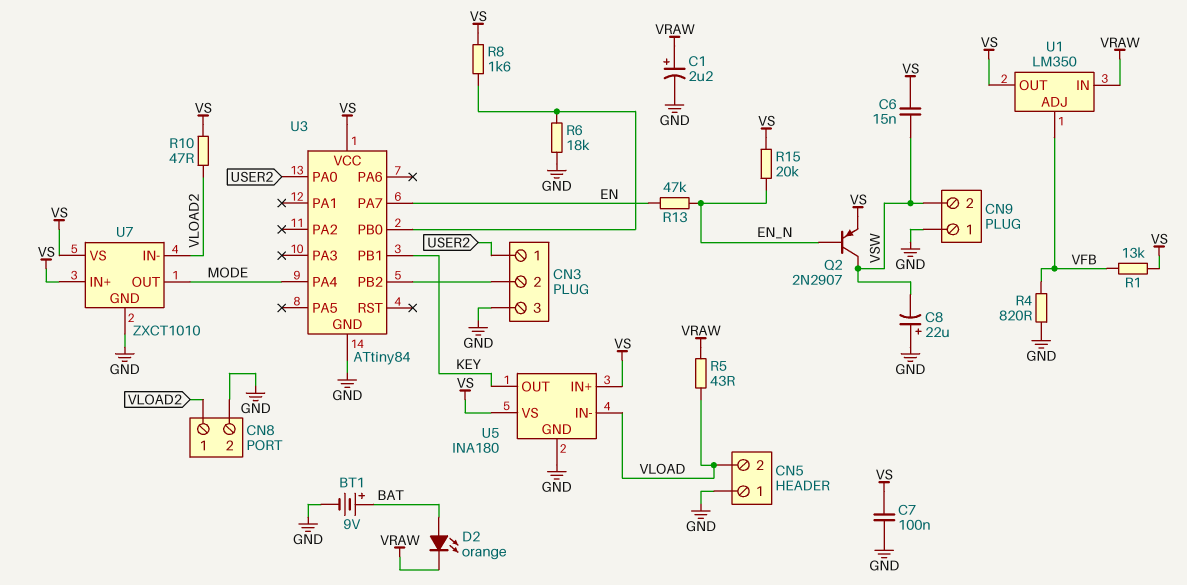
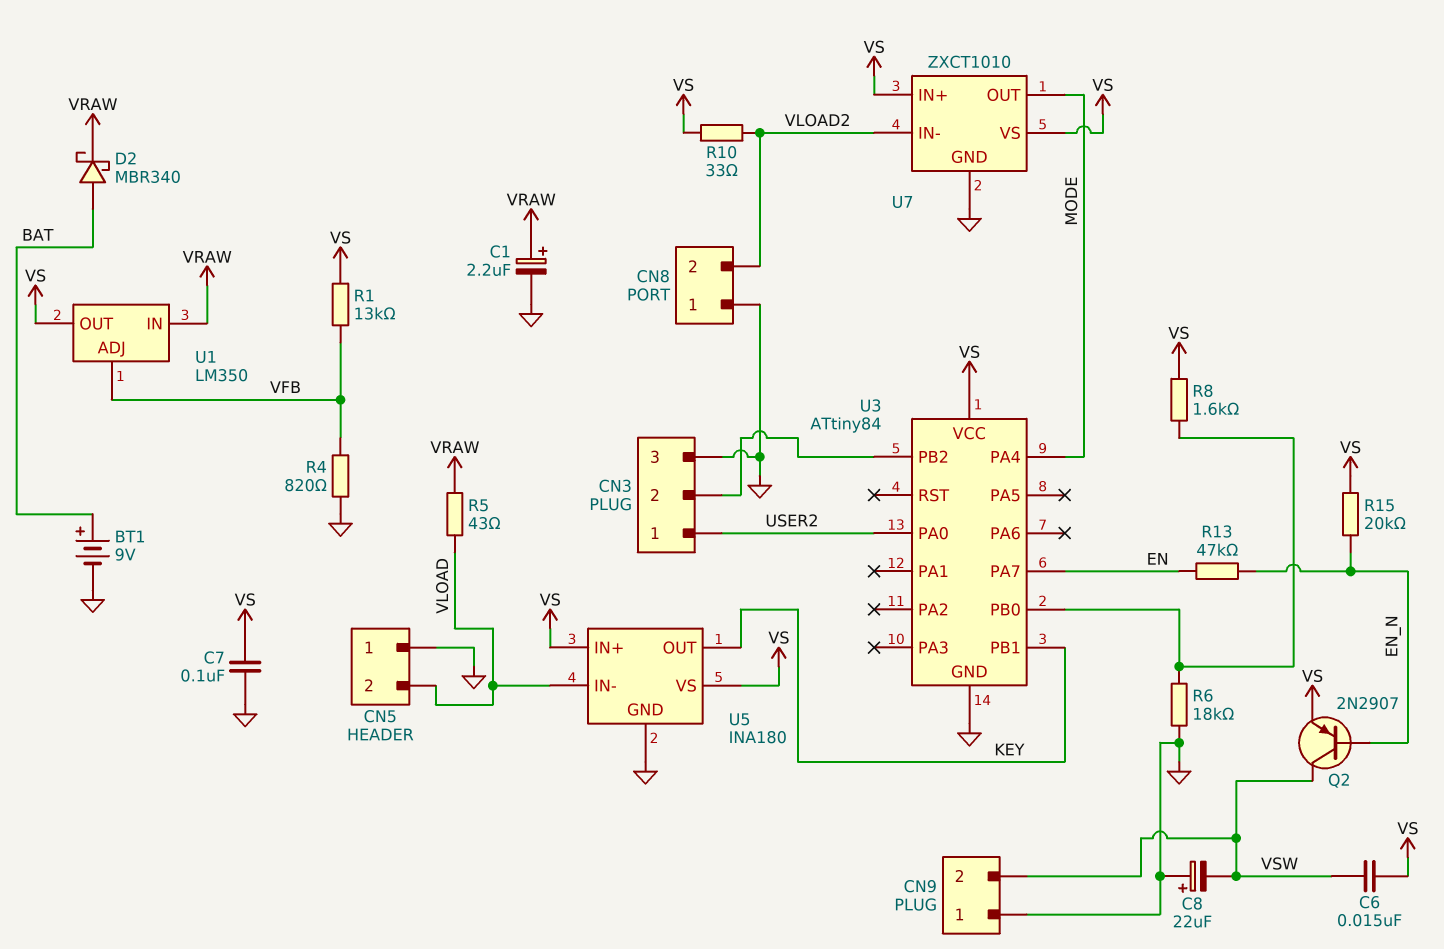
CN8 pin 1: VLOAD2 -> GND
CN8 pin 2: GND -> VLOAD2
D2: LED orange (A BAT, K VRAW) -> schottky MBR340 (A BAT, K VRAW)
R10: 47 (VLOAD2, VS) -> 33 (VLOAD2, VS)

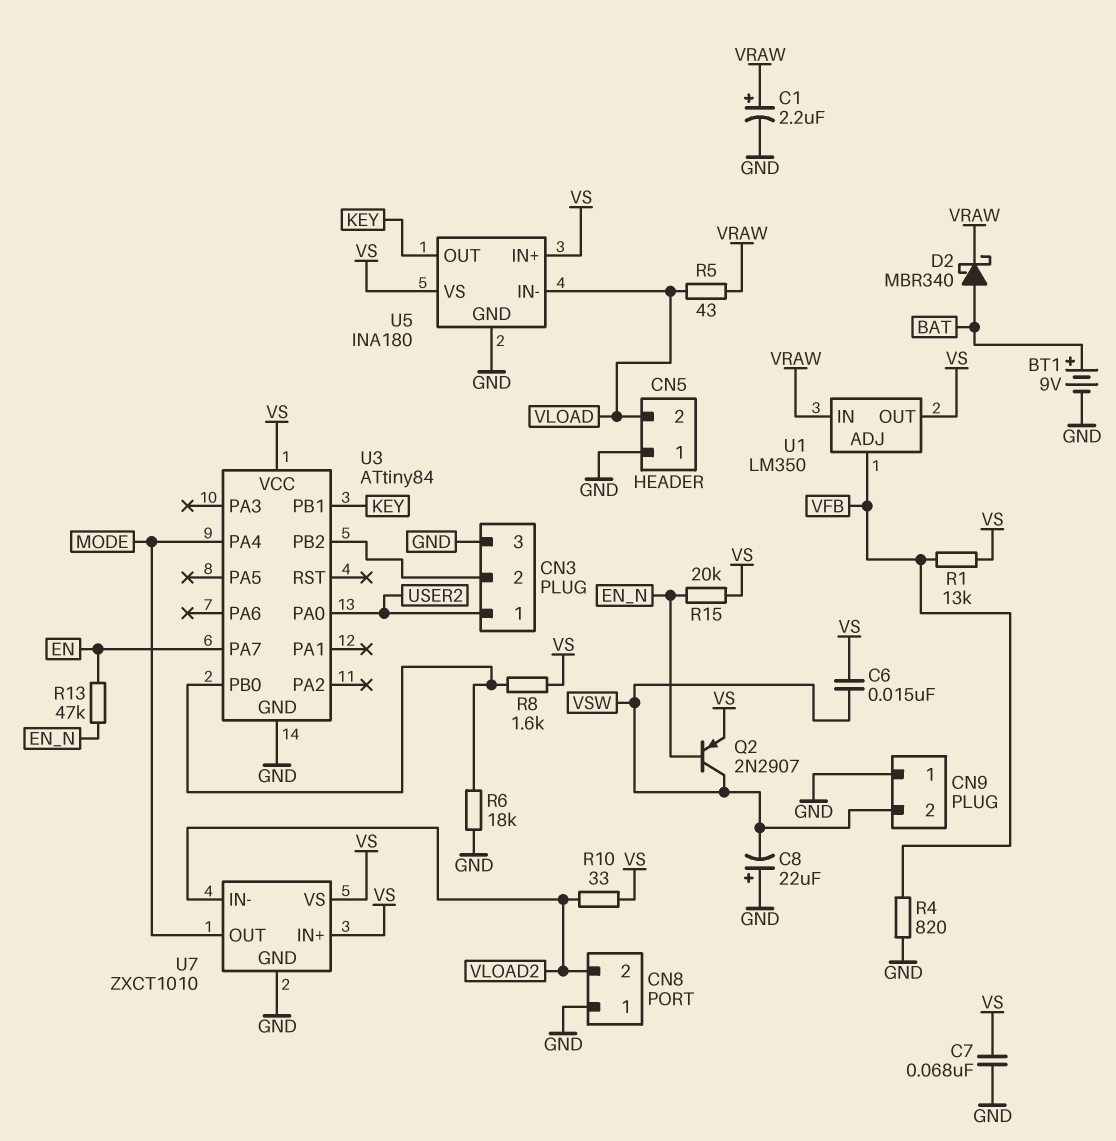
C7: 100nF (GND, VS) -> 68nF (GND, VS)

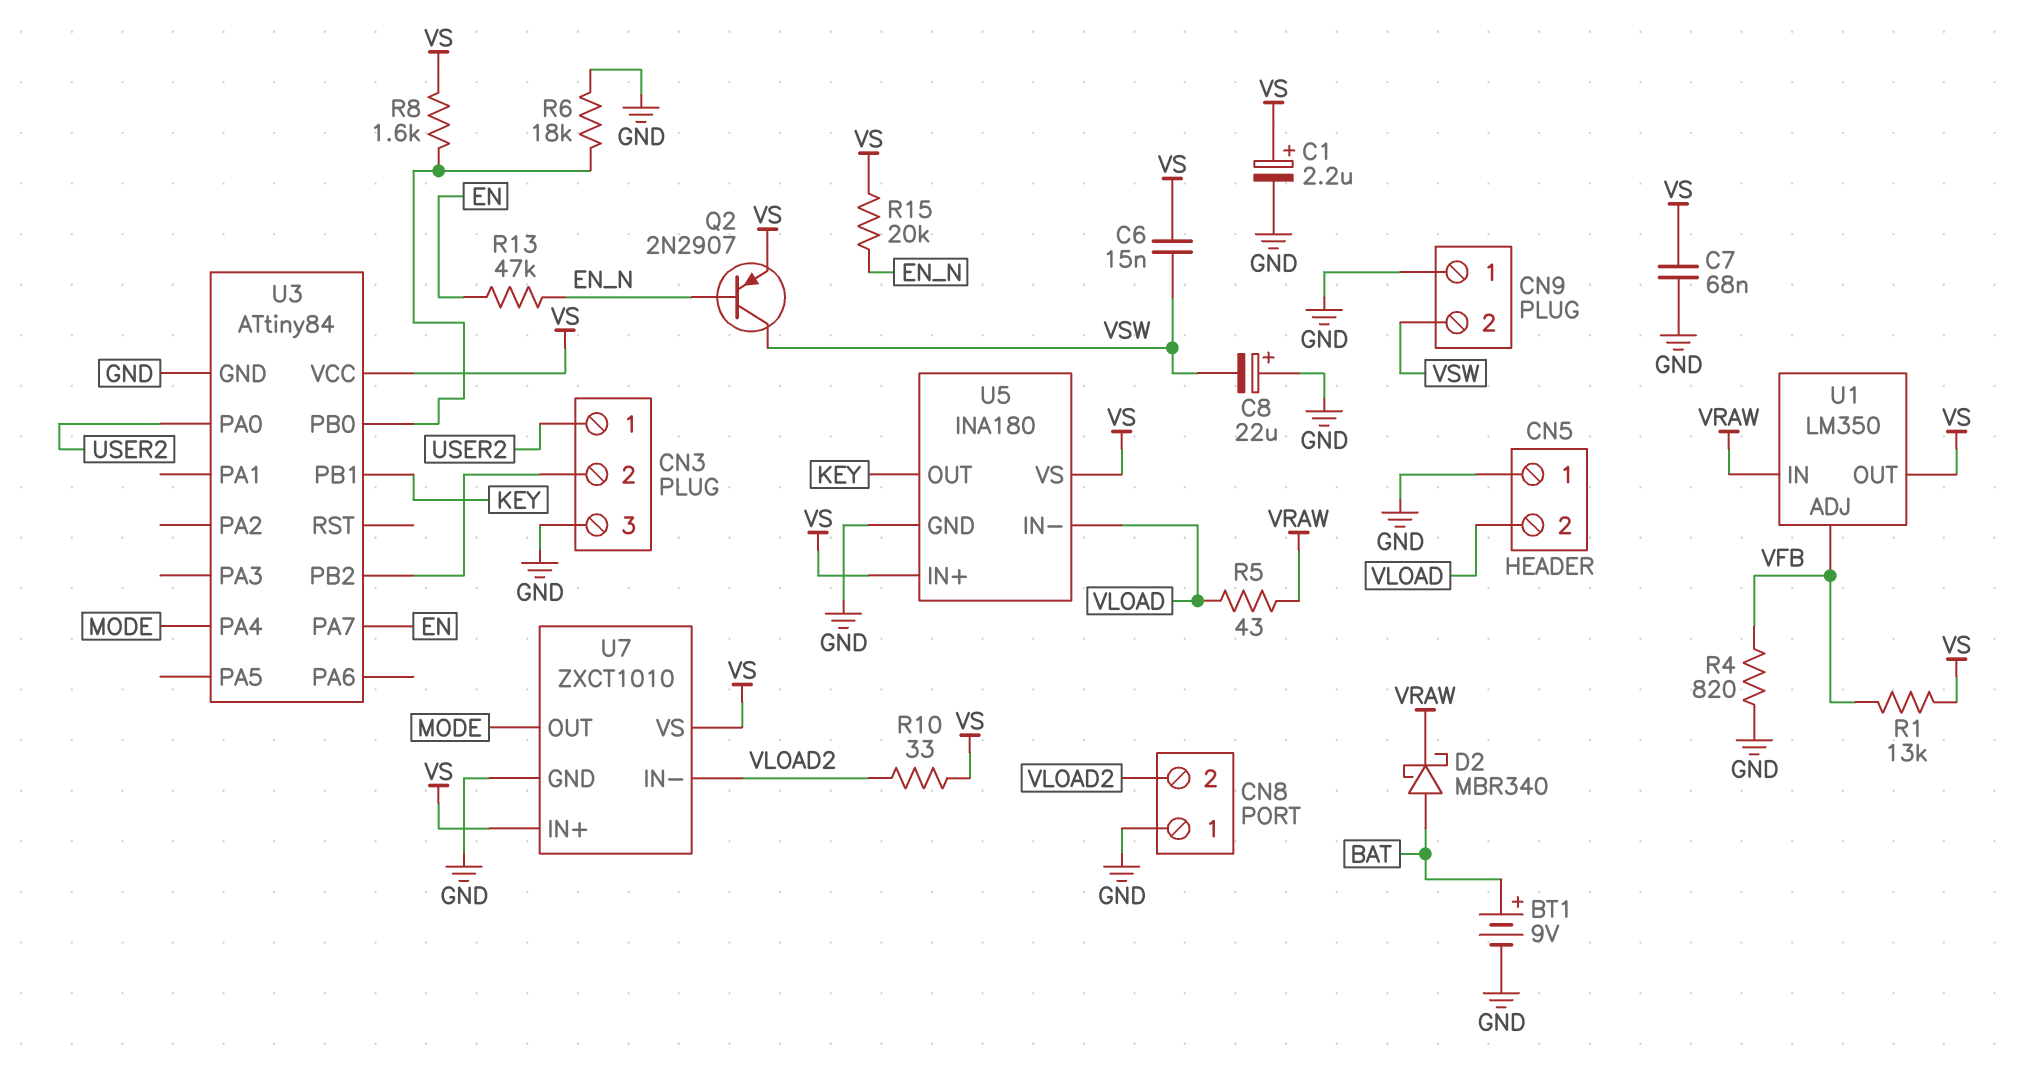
C1: 2.2uF (plus VRAW, minus GND) -> 2.2uF (plus VS, minus GND)

